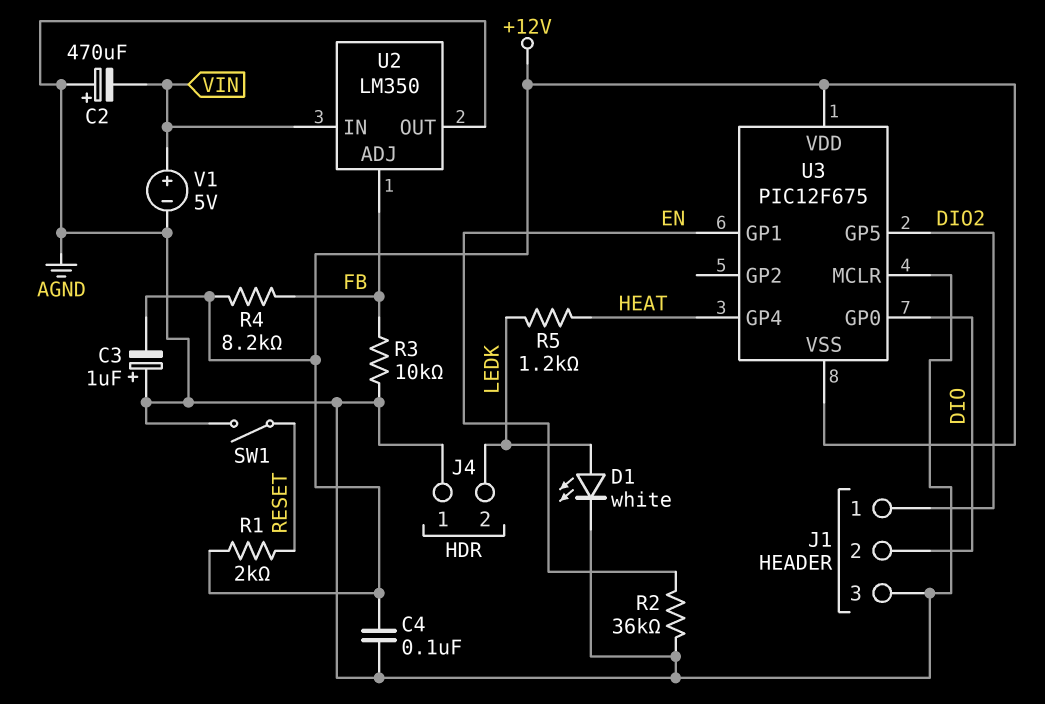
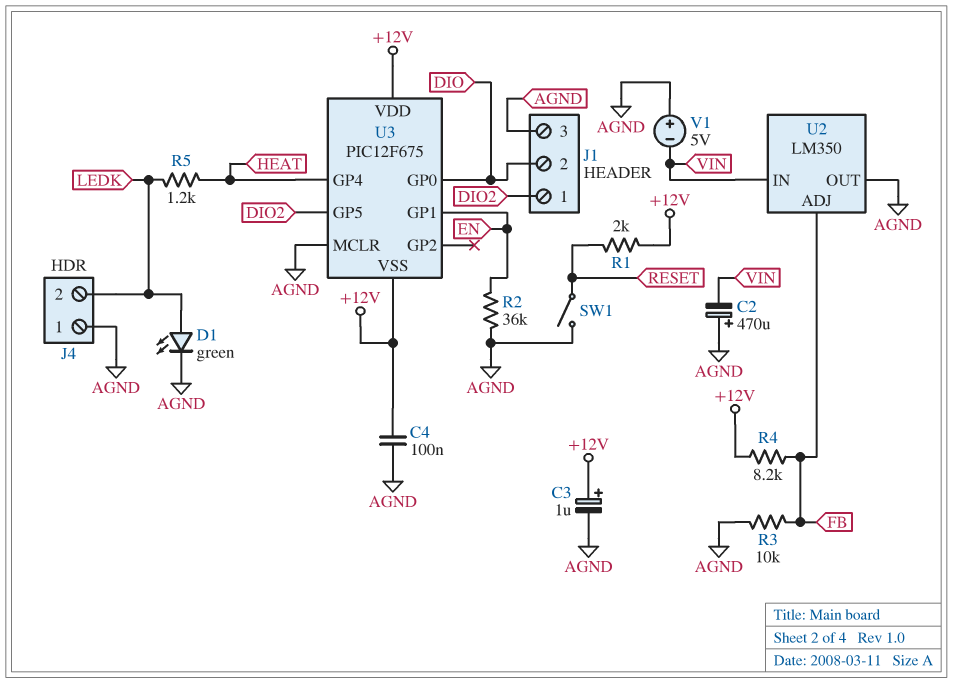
C3: 1uF (plus AGND, minus +12V) -> 1uF (plus +12V, minus AGND)
D1: LED white (A LEDK, K AGND) -> LED green (A LEDK, K AGND)
V1: 5V (plus VIN, minus AGND) -> 5V (plus AGND, minus VIN)

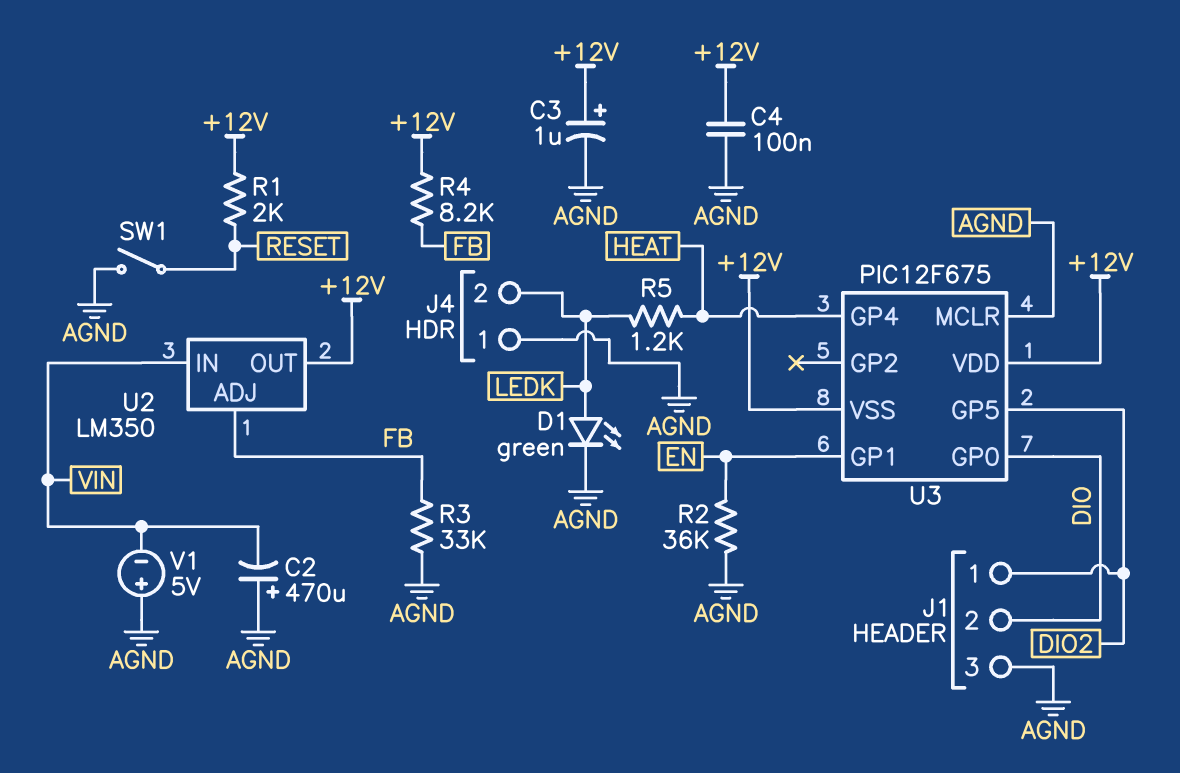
R3: 10k (AGND, FB) -> 33k (AGND, FB)
U2 pin OUT: AGND -> +12V

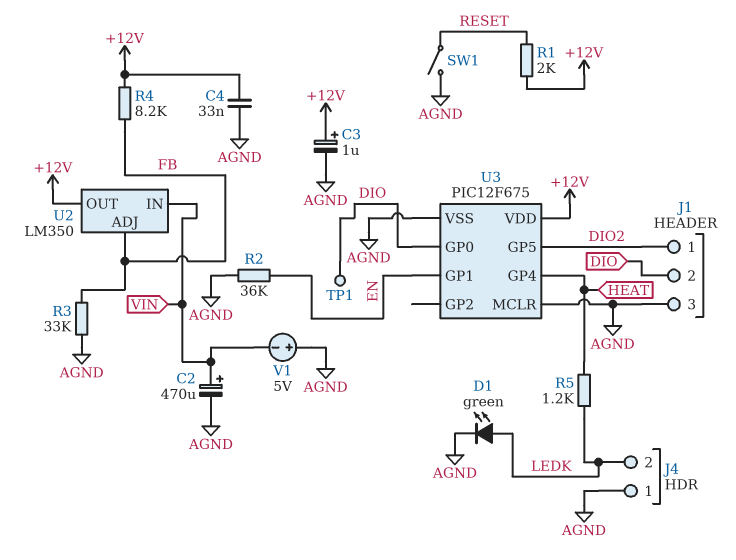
C2: 470uF (plus AGND, minus VIN) -> 470uF (plus VIN, minus AGND)
C4: 100nF (+12V, AGND) -> 33nF (+12V, AGND)
TP1: none -> test point (DIO)
U3 pin VSS: +12V -> AGND

